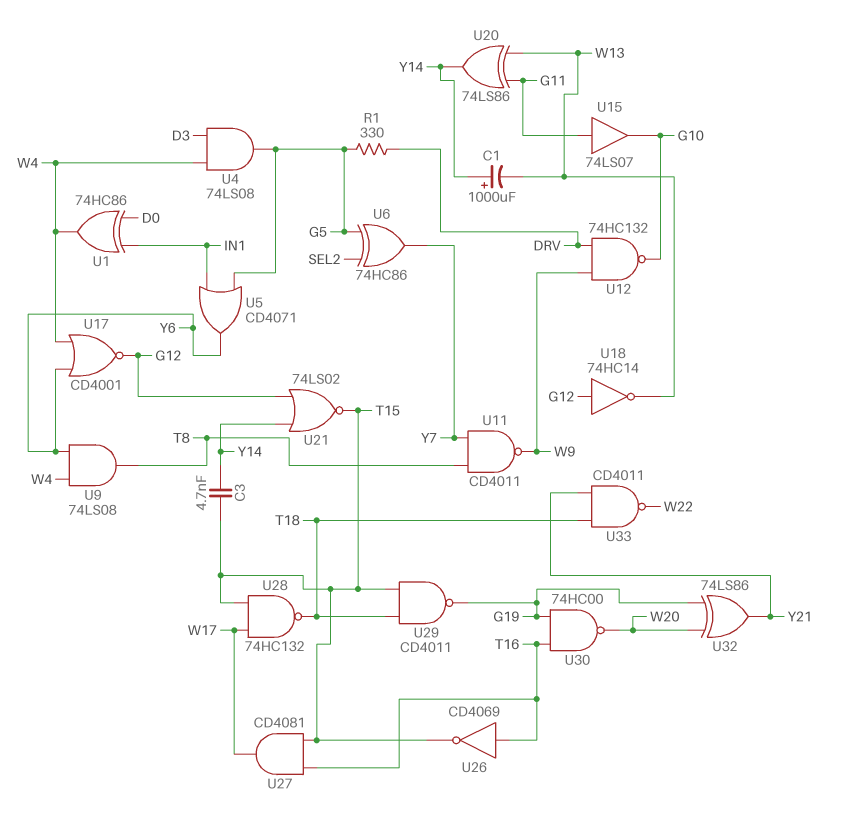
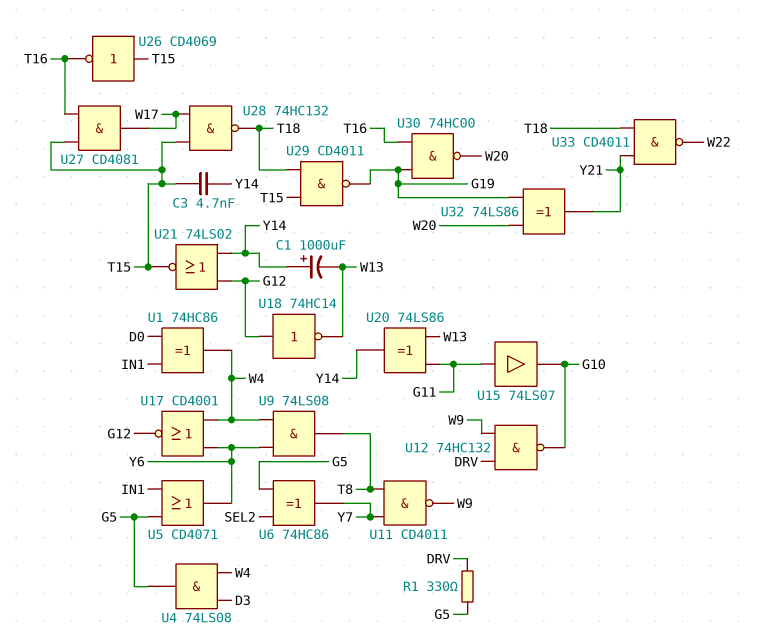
U26: NOT CD4069 (in T16, out T15) -> NOT CD4069 (in T15, out T16)

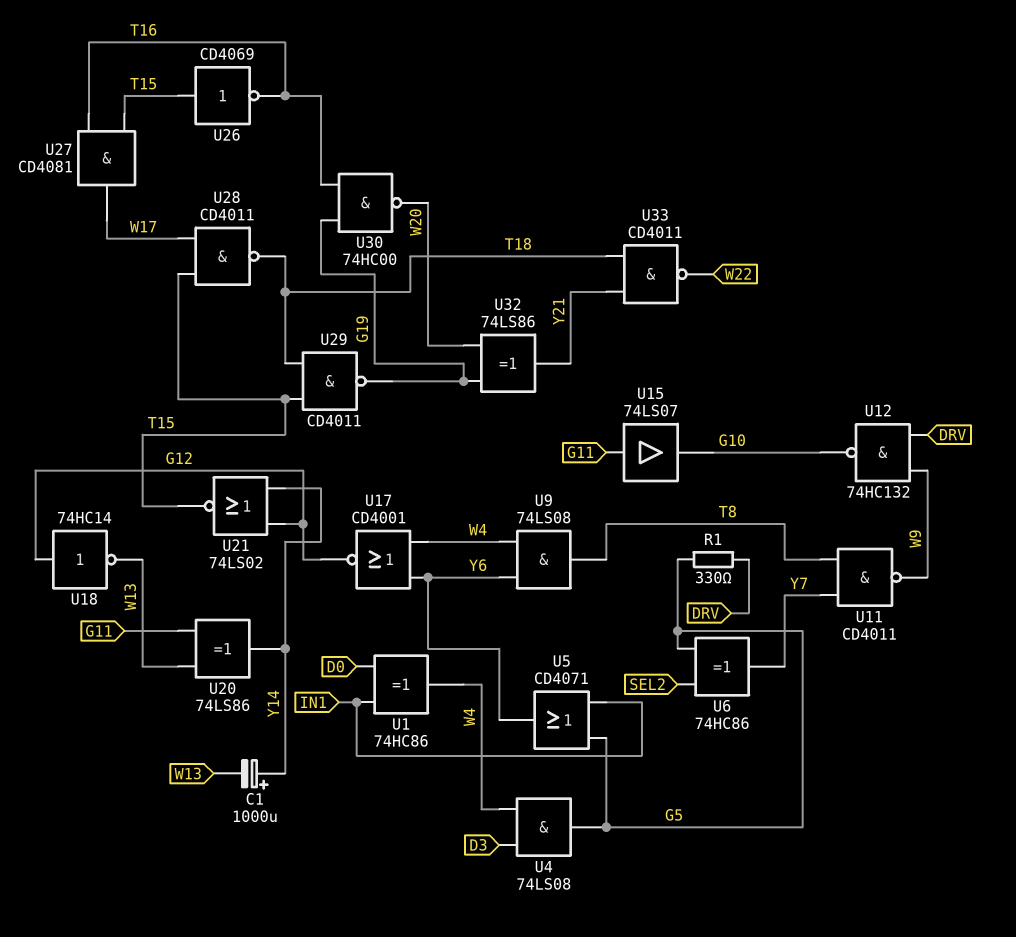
C3: 4.7nF (T15, Y14) -> none
U28: NAND 74HC132 (in T15, in W17, out T18) -> NAND CD4011 (in T15, in W17, out T18)

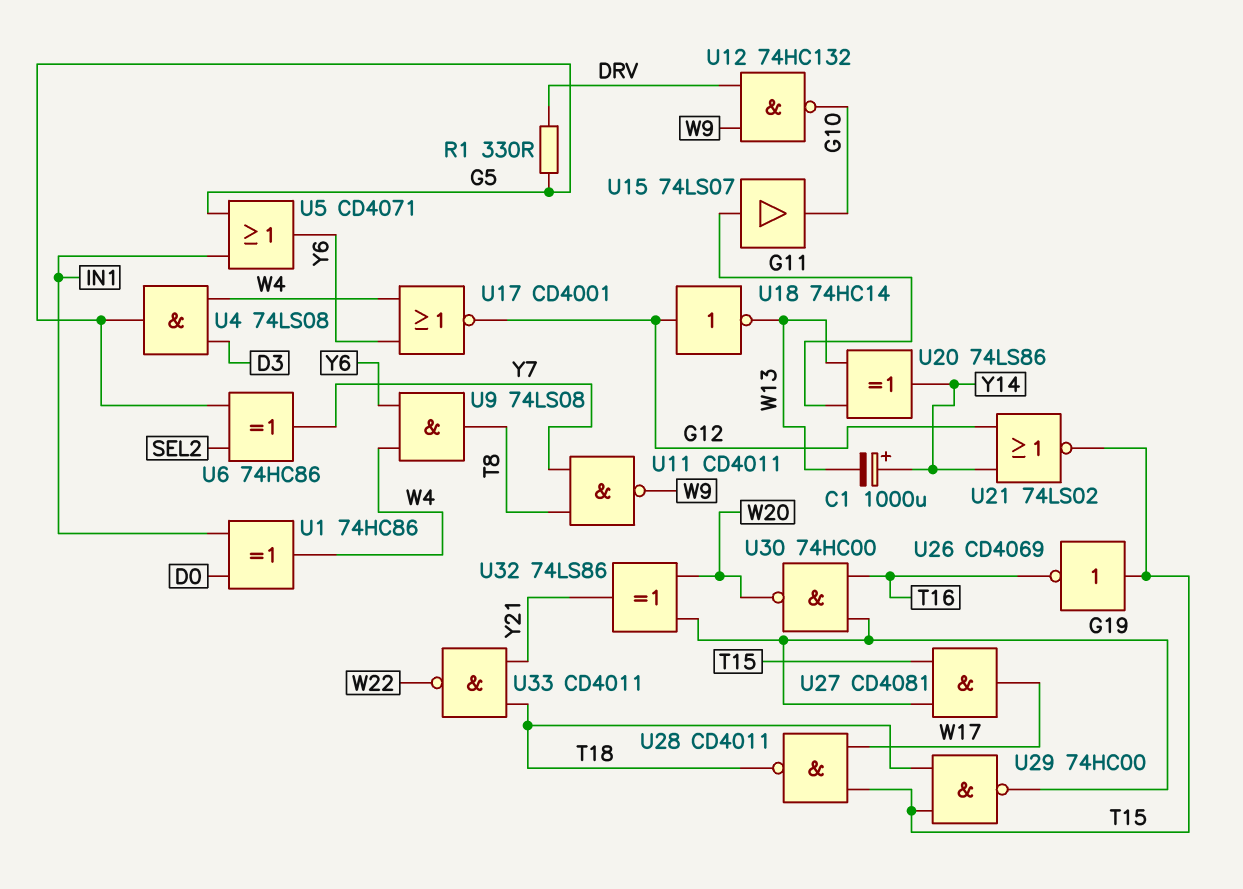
U27: AND CD4081 (in T15, in T16, out W17) -> AND CD4081 (in G19, in T15, out W17)
U29: NAND CD4011 (in T15, in T18, out G19) -> NAND 74HC00 (in T15, in T18, out G19)

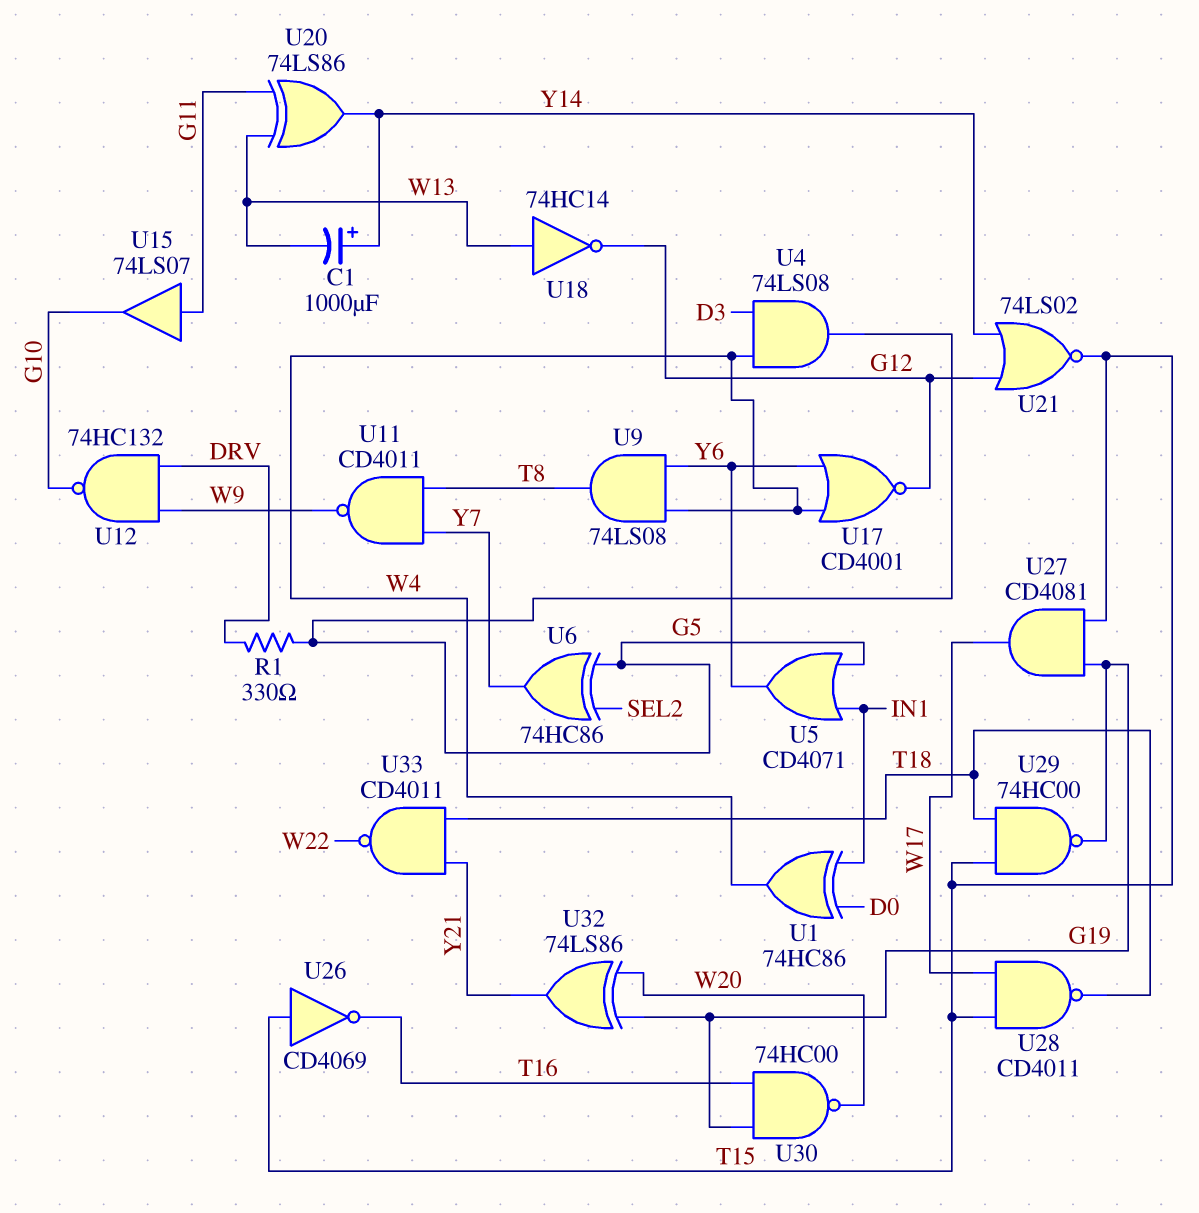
U18: NOT 74HC14 (in G12, out W13) -> NOT 74HC14 (in W13, out G12)

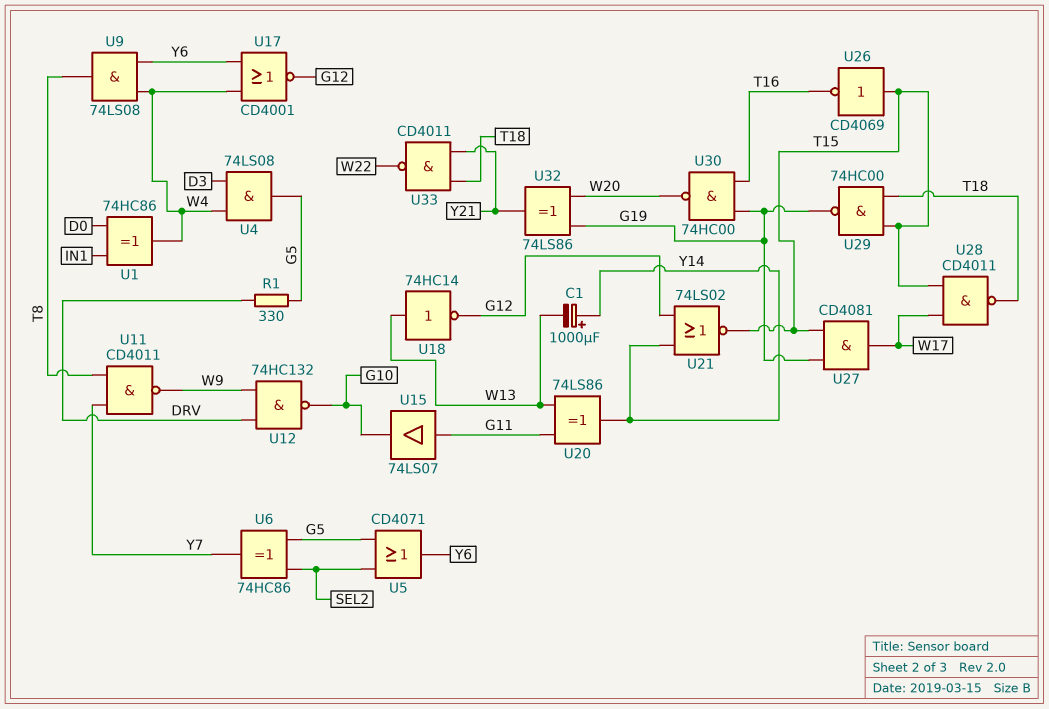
U5: OR CD4071 (in G5, in IN1, out Y6) -> OR CD4071 (in G5, in SEL2, out Y6)

